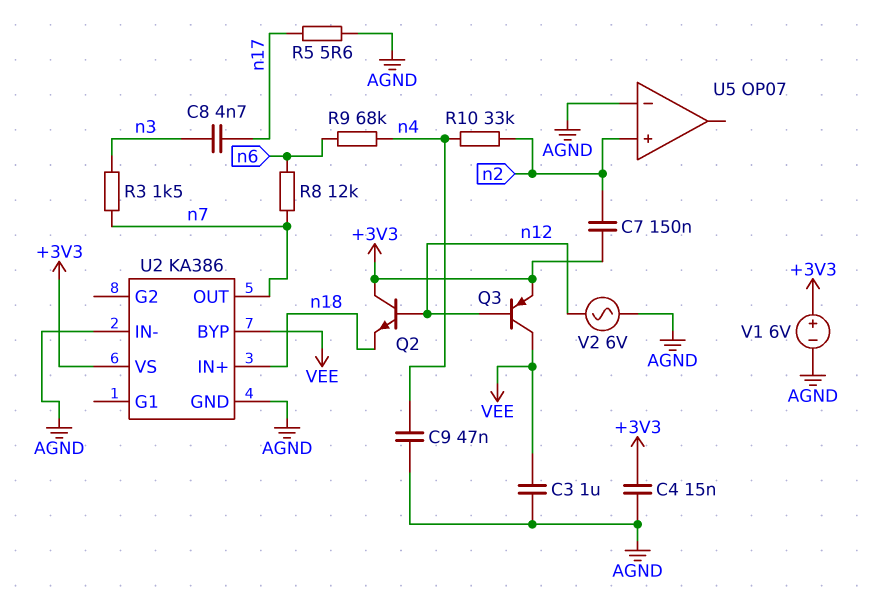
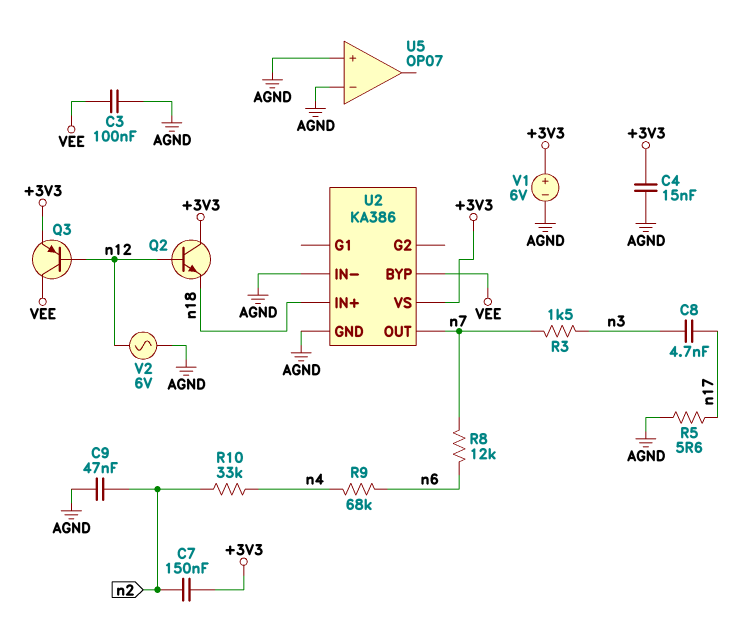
C3: 1uF (AGND, VEE) -> 100nF (AGND, VEE)
C9: 47nF (AGND, n4) -> 47nF (AGND, n2)
U5 pin in+: n2 -> AGND

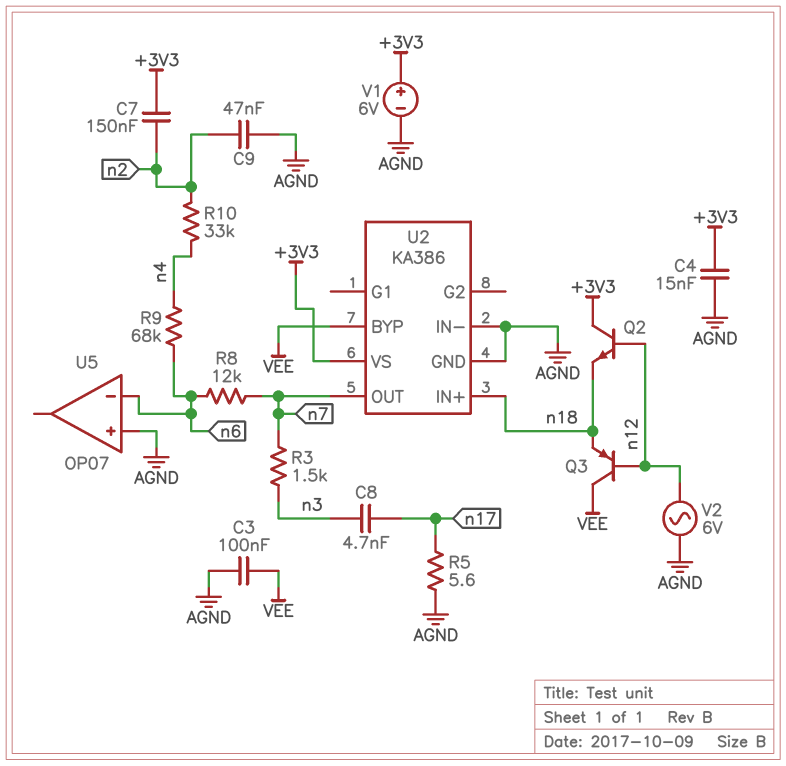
Q3: PNP (B n12, C VEE, E +3V3) -> PNP (B n12, C VEE, E n18)
U5 pin in-: AGND -> n6

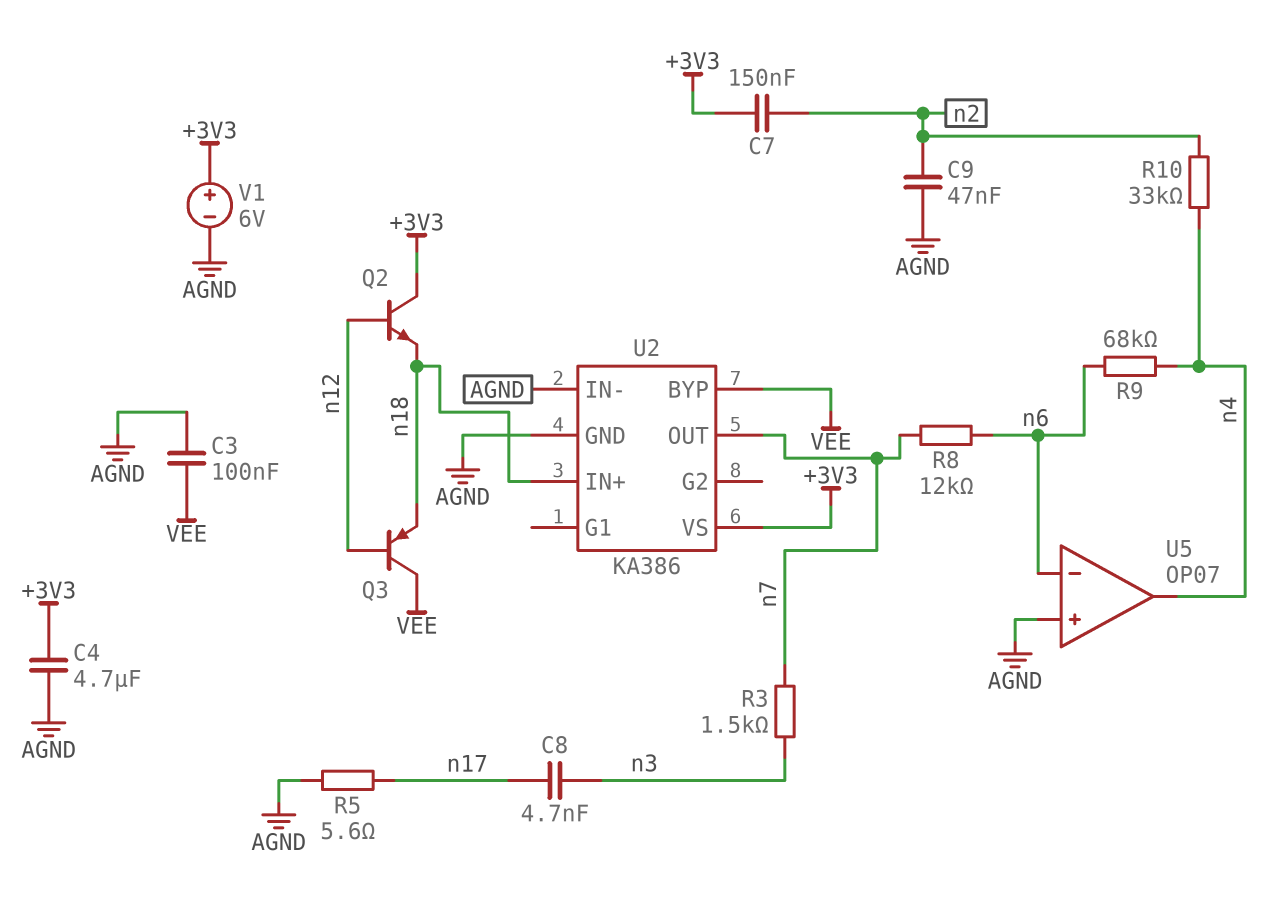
C4: 15nF (+3V3, AGND) -> 4.7uF (+3V3, AGND)
U5 pin out: none -> n4
V2: AC 6V (AGND, n12) -> none

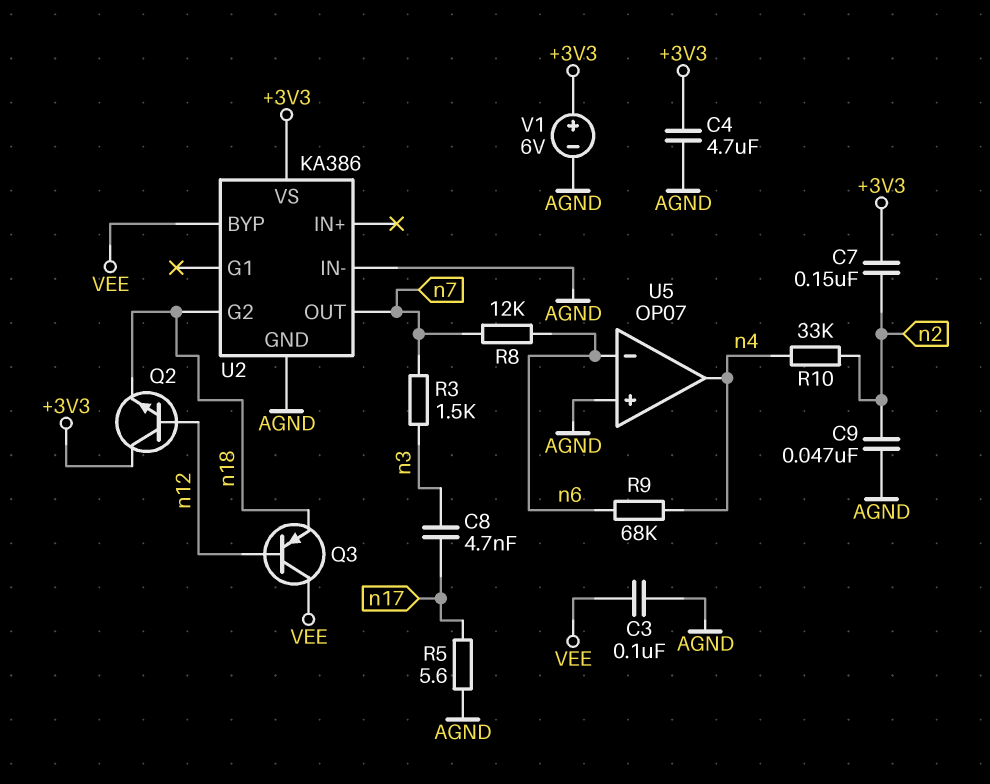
U2 pin G2: none -> n18
U2 pin IN+: n18 -> none

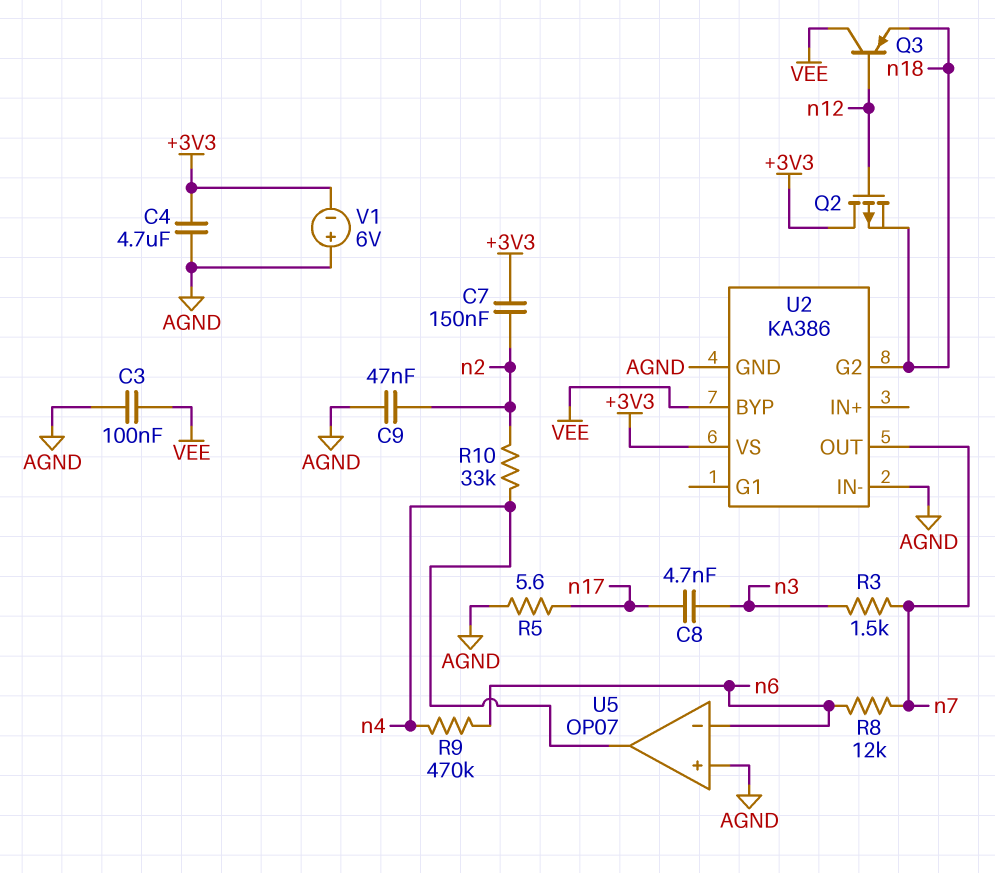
Q2: NPN (B n12, C +3V3, E n18) -> PMOS (G n12, D +3V3, S n18)
R9: 68k (n4, n6) -> 470k (n4, n6)
V1: 6V (plus +3V3, minus AGND) -> 6V (plus AGND, minus +3V3)

